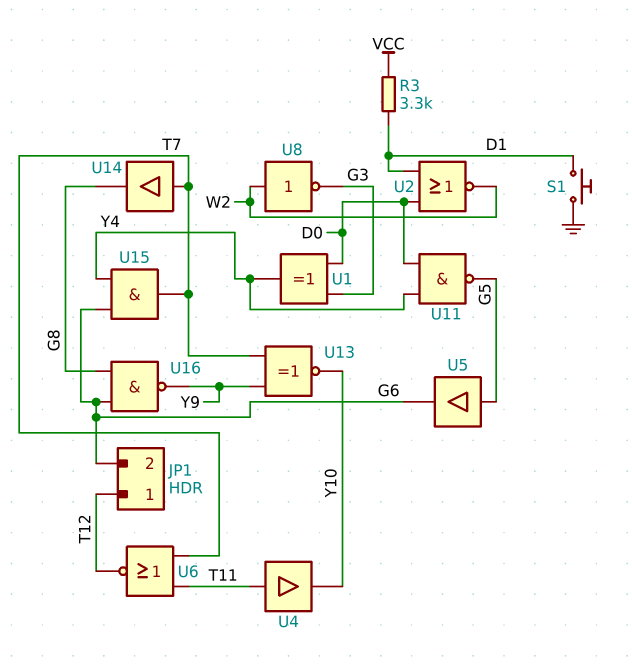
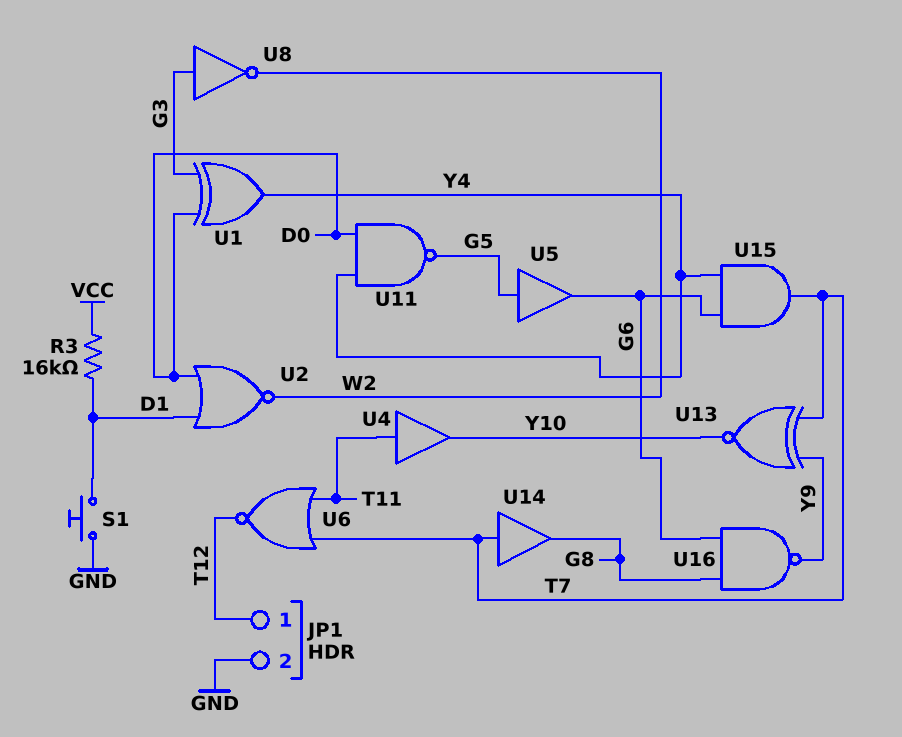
JP1 pin 2: G6 -> GND
R3: 3.3k (D1, VCC) -> 16k (D1, VCC)
U8: NOT (in W2, out G3) -> NOT (in G3, out W2)

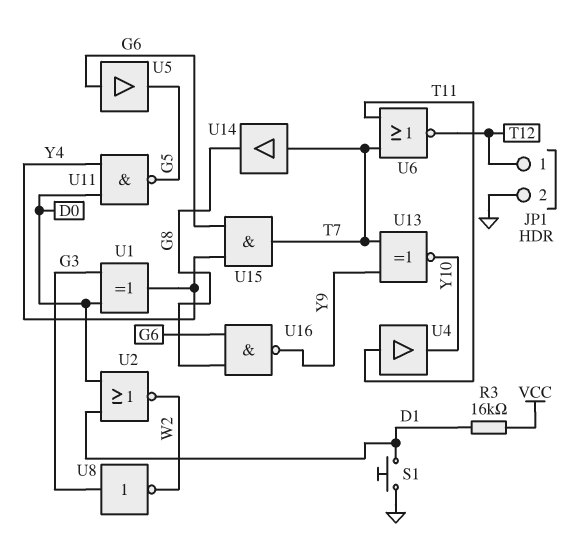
U5: buffer (in G5, out G6) -> buffer (in G6, out G5)

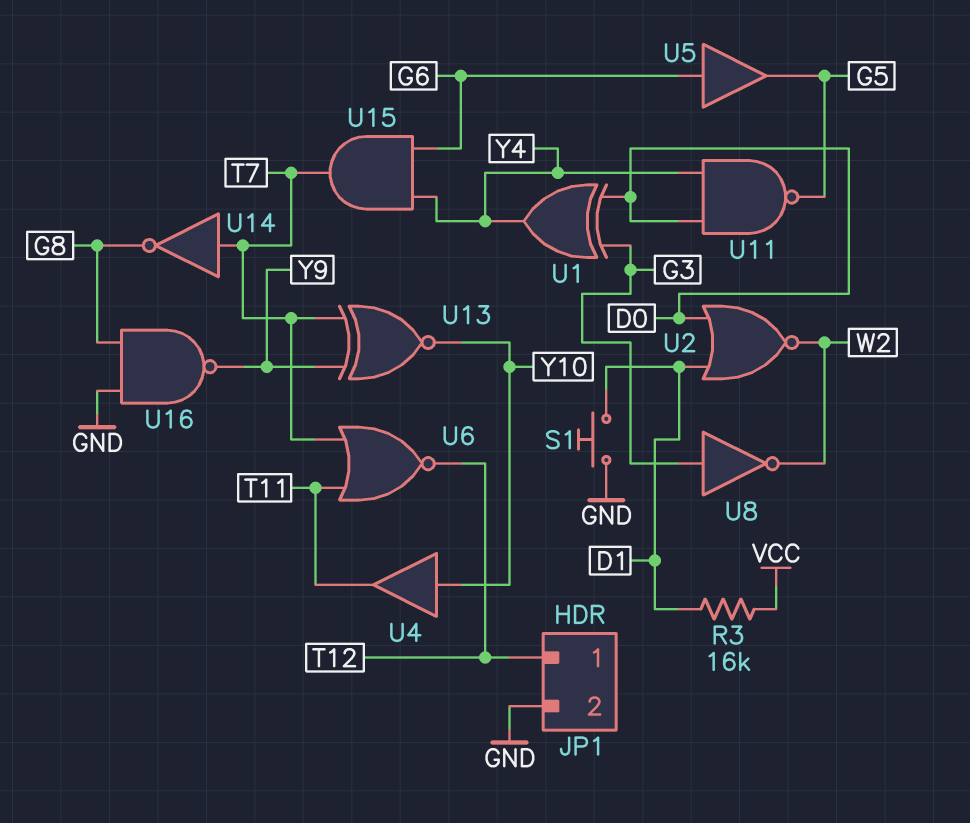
U4: buffer (in T11, out Y10) -> buffer (in Y10, out T11)
U14: buffer (in T7, out G8) -> NOT (in T7, out G8)
U16: NAND (in G6, in G8, out Y9) -> NAND (in G8, in GND, out Y9)

